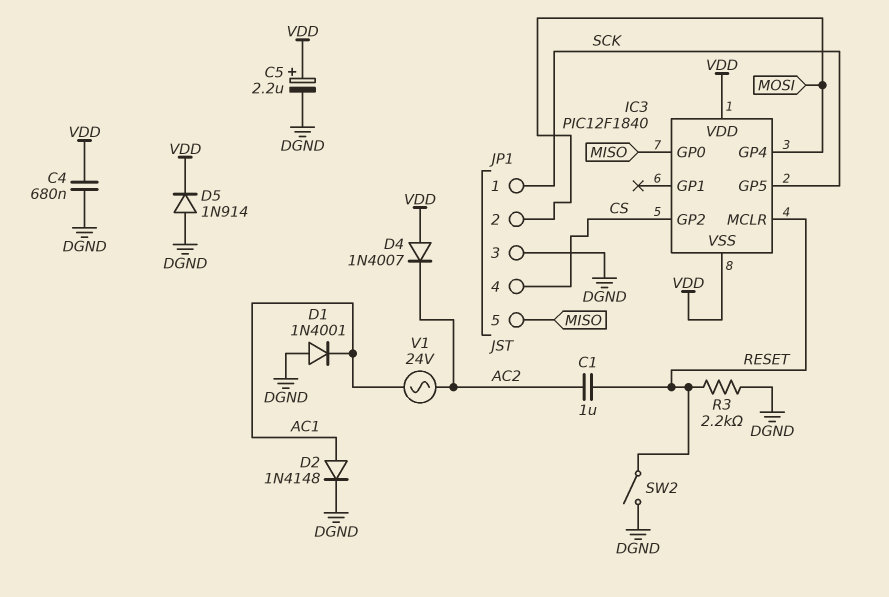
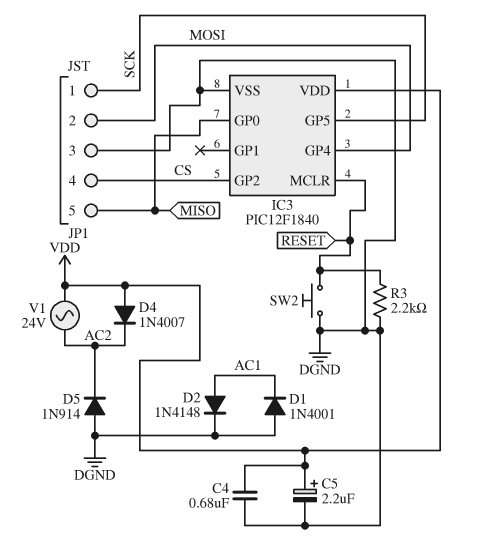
C1: 1uF (AC2, RESET) -> none
D5: diode 1N914 (A DGND, K VDD) -> diode 1N914 (A DGND, K AC2)
IC3 pin VSS: VDD -> DGND
SW2: switch (DGND, RESET) -> button (DGND, RESET)
V1: AC 24V (AC1, AC2) -> AC 24V (AC2, VDD)

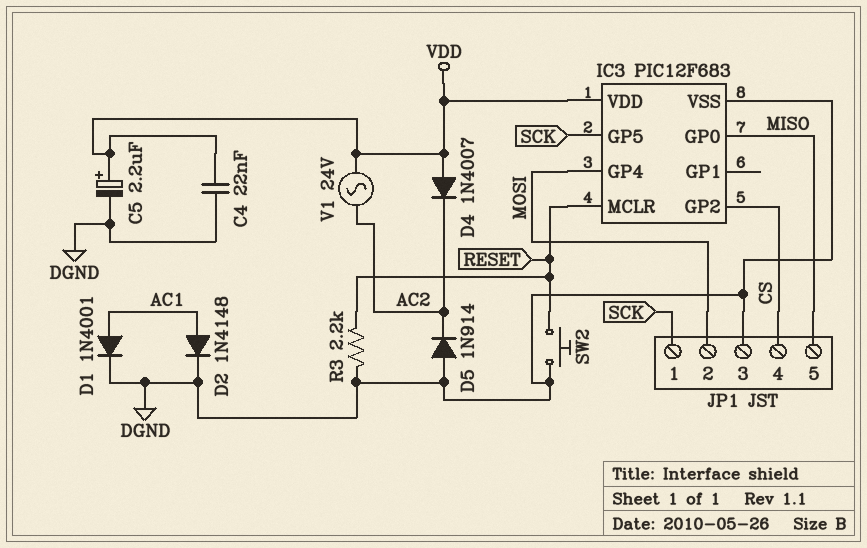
C4: 680nF (DGND, VDD) -> 22nF (DGND, VDD)
D1: diode 1N4001 (A DGND, K AC1) -> diode 1N4001 (A AC1, K DGND)
IC3: PIC12F1840 -> PIC12F683

